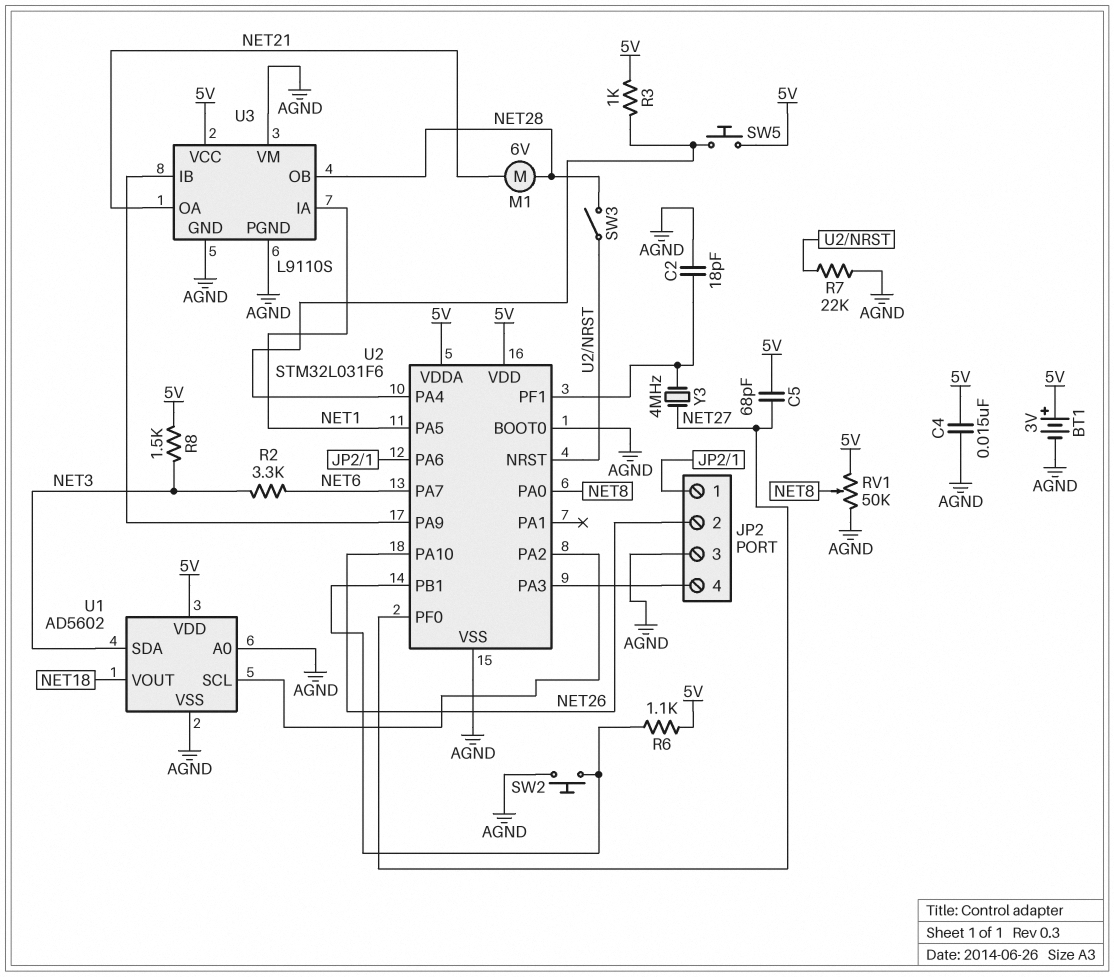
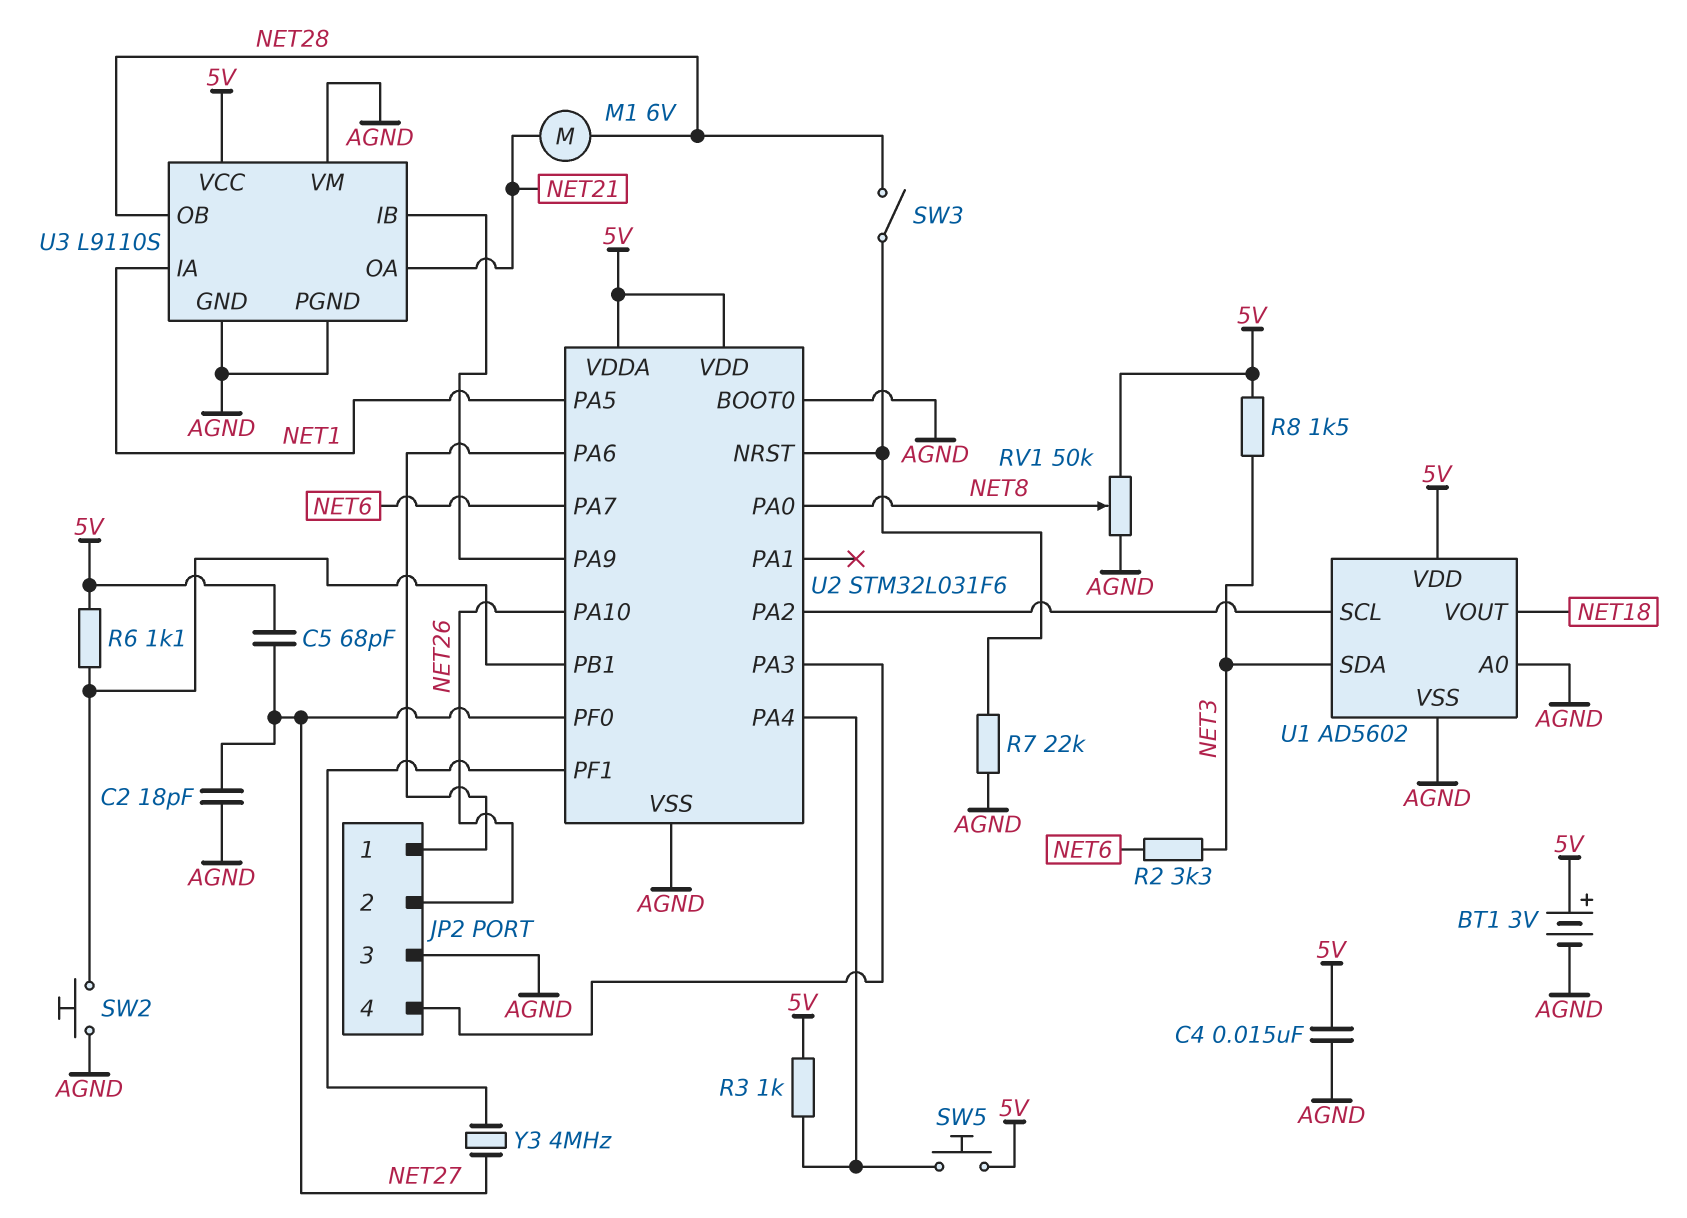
C2: 18pF (AGND, U2/PF1) -> 18pF (AGND, NET27)

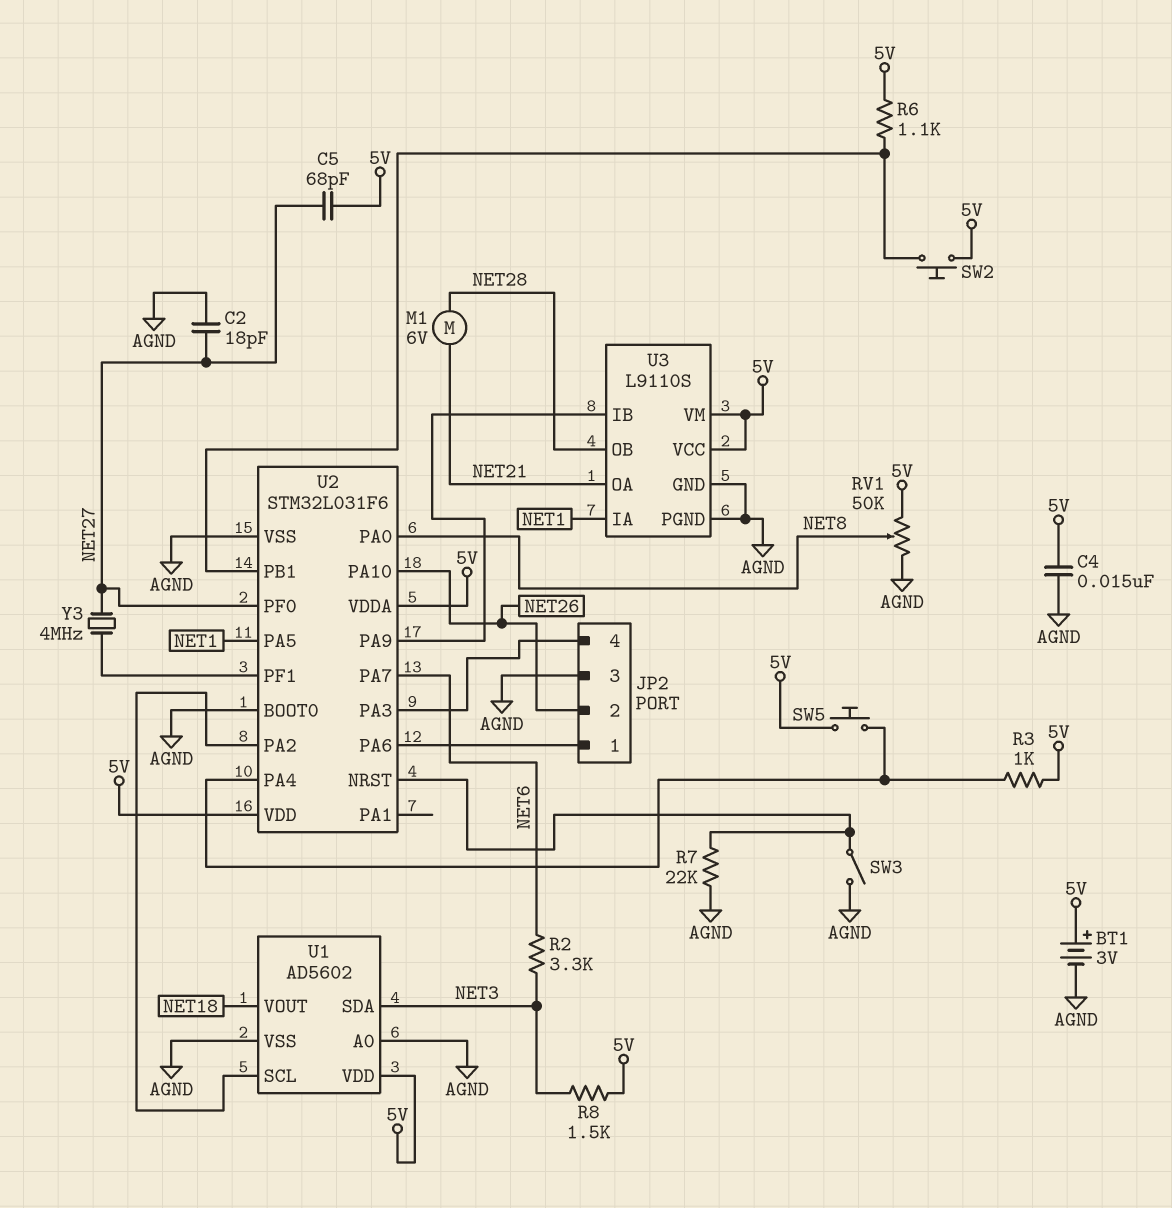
SW2: button (AGND, U2/PB1) -> button (5V, U2/PB1)
SW3: switch (NET28, U2/NRST) -> switch (AGND, U2/NRST)
U3 pin VM: AGND -> 5V

